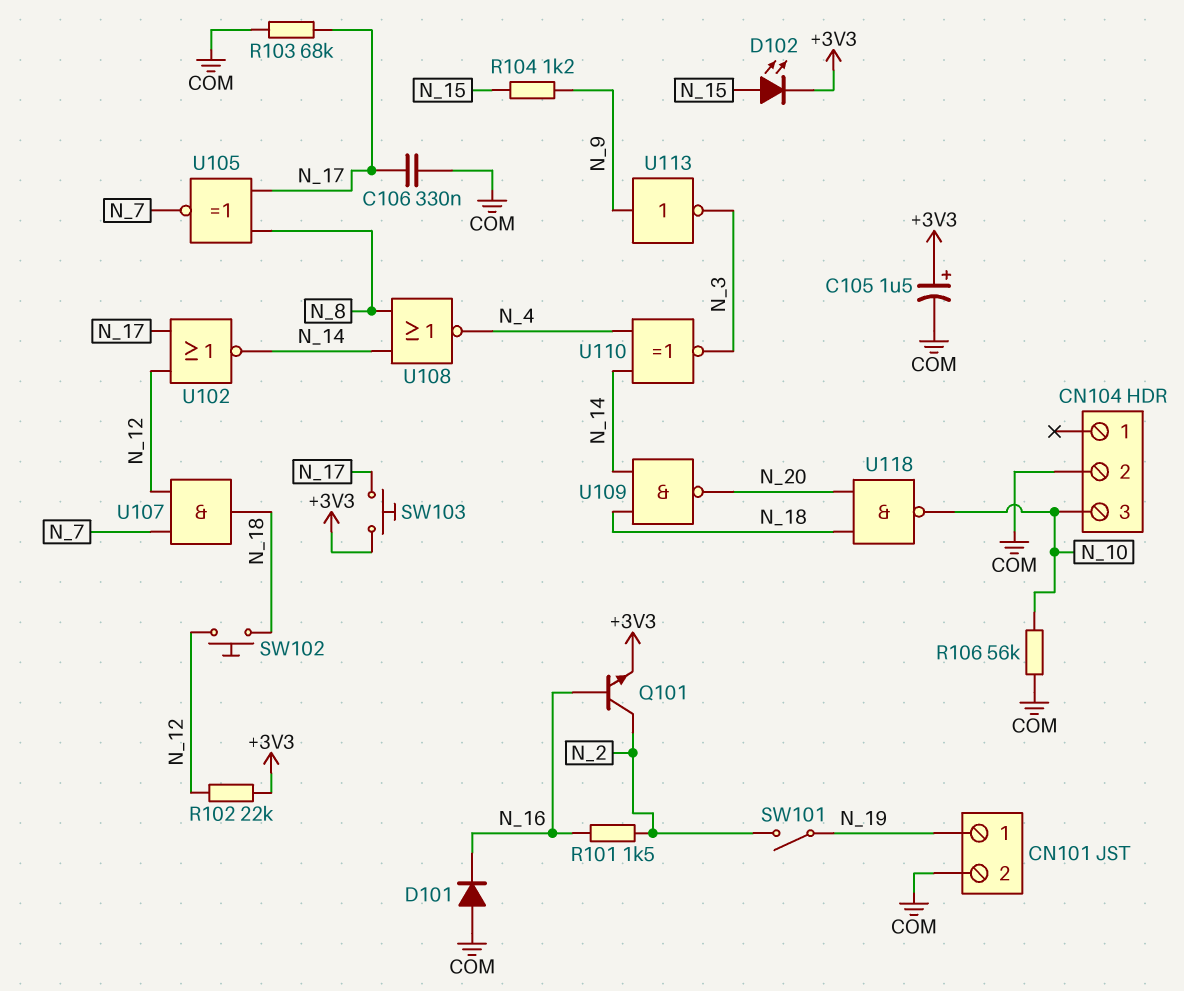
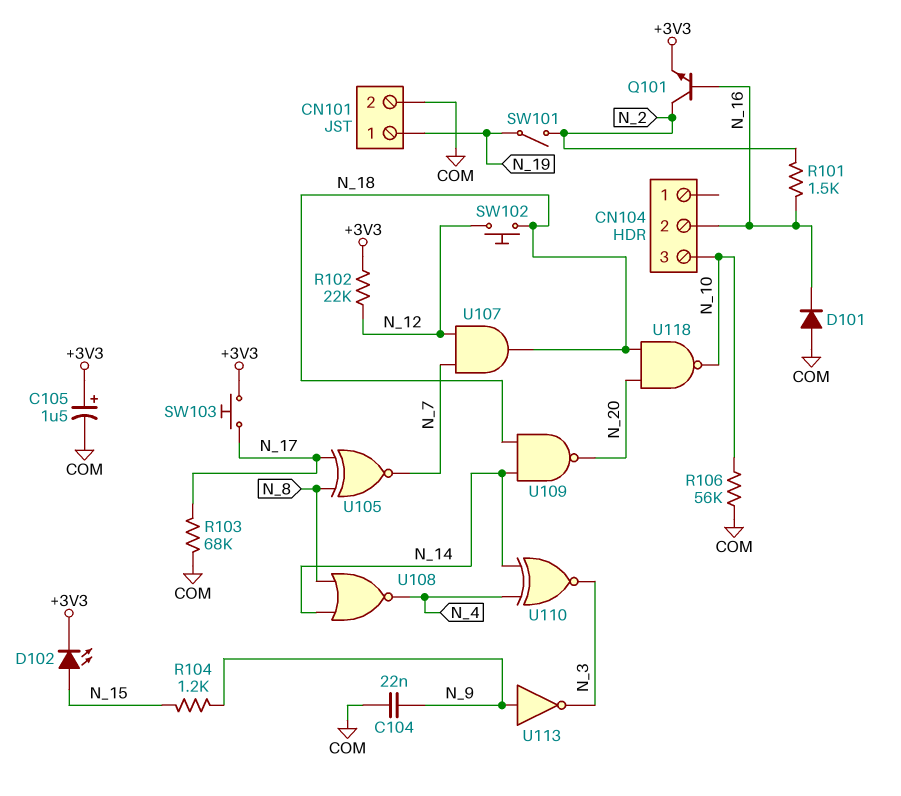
C104: none -> 22nF (COM, N_9)
C106: 330nF (COM, N_17) -> none
CN104 pin 2: COM -> N_16
U102: NOR (in N_12, in N_17, out N_14) -> none

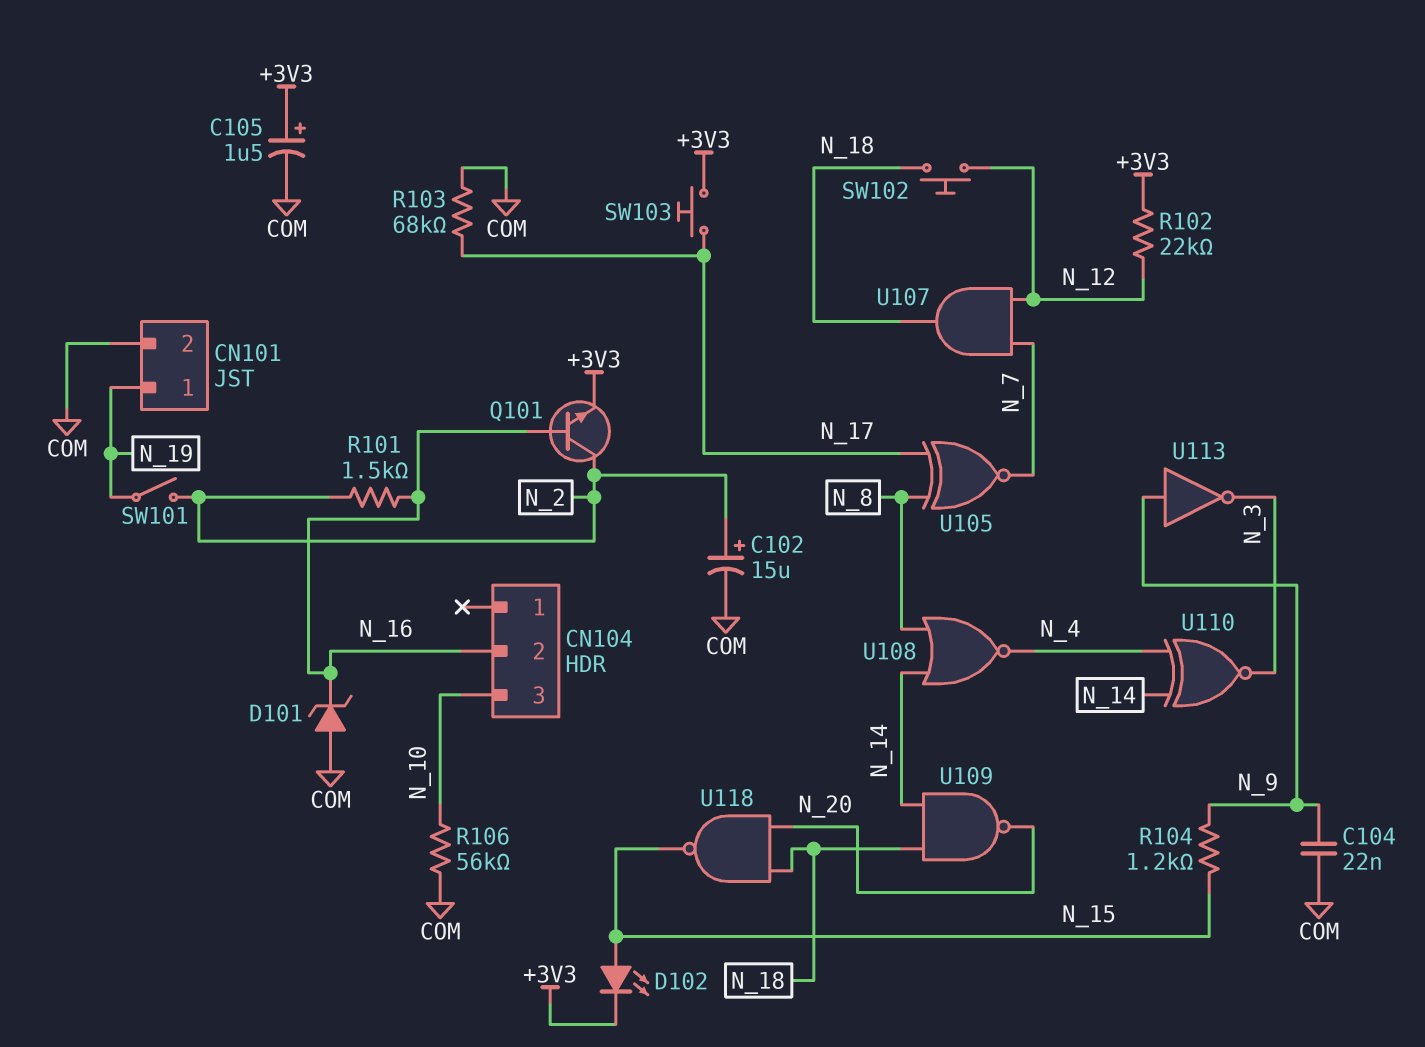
C102: none -> 15uF (plus N_2, minus COM)
D101: diode (A COM, K N_16) -> zener (A COM, K N_16)
U118: NAND (in N_18, in N_20, out N_10) -> NAND (in N_18, in N_20, out N_15)

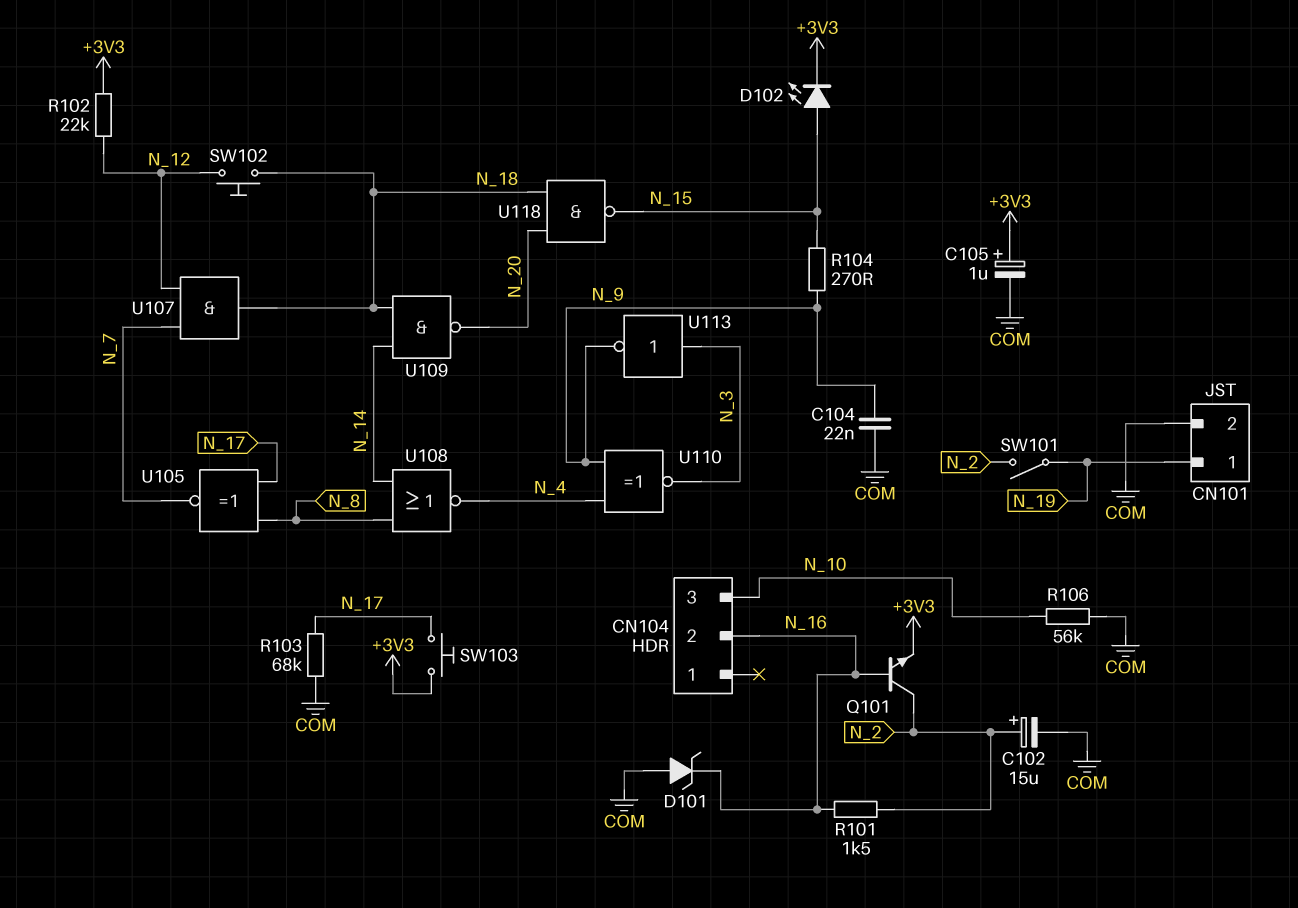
C105: 1.5uF (plus +3V3, minus COM) -> 1uF (plus +3V3, minus COM)
R104: 1.2k (N_9, N_15) -> 270 (N_9, N_15)
U110: XNOR (in N_4, in N_14, out N_3) -> XNOR (in N_4, in N_9, out N_3)
U113: NOT (in N_9, out N_3) -> NOT (in N_3, out N_9)

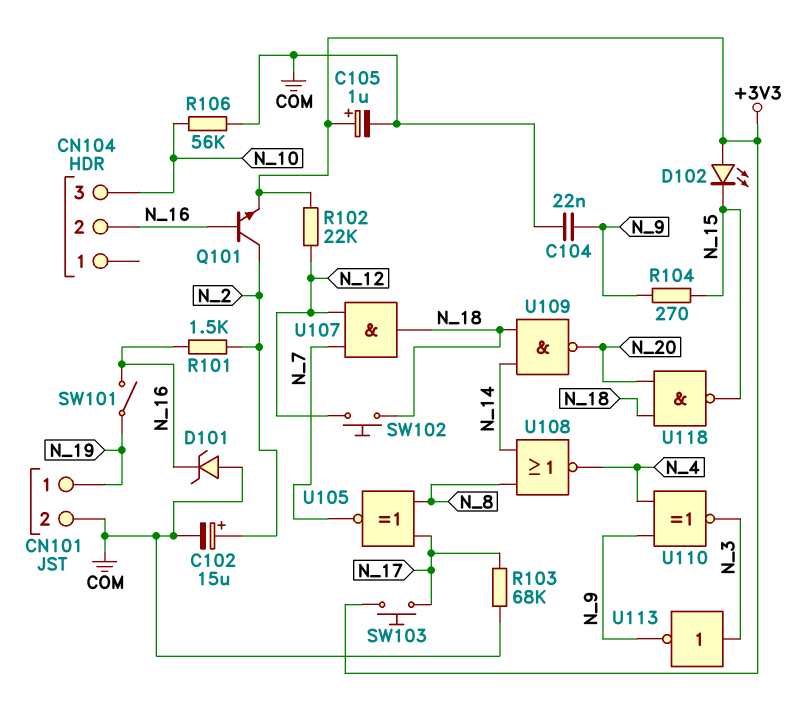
D102: LED (A N_15, K +3V3) -> LED (A +3V3, K N_15)
SW101: switch (N_2, N_19) -> switch (N_16, N_19)

